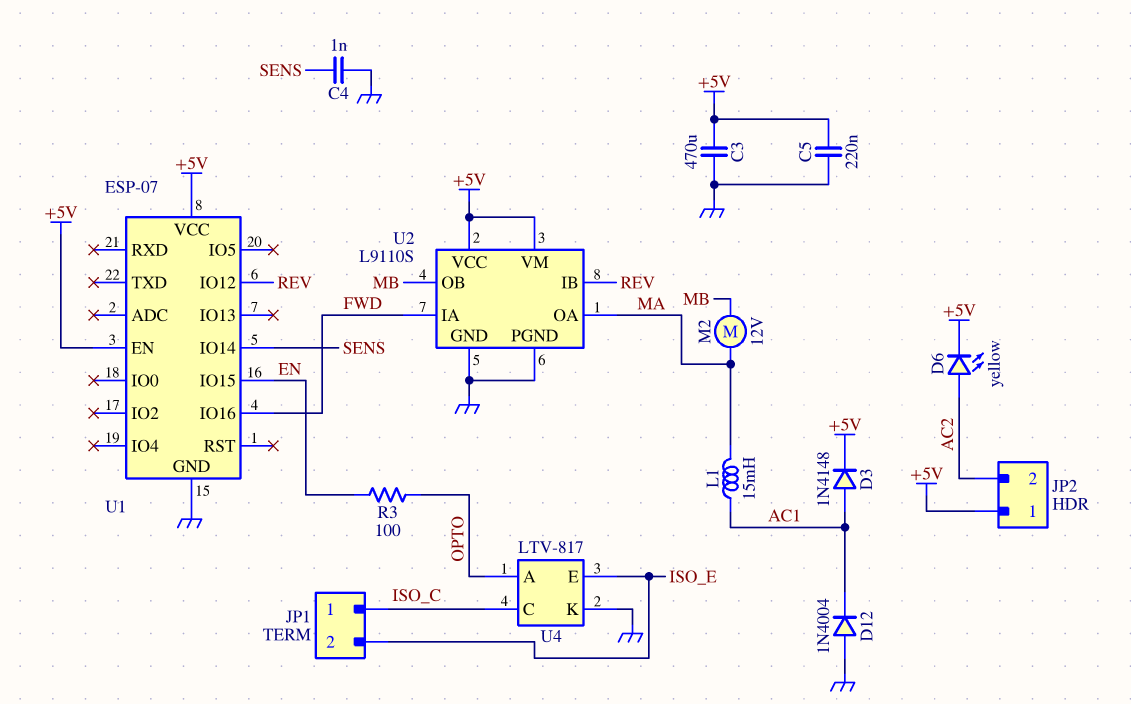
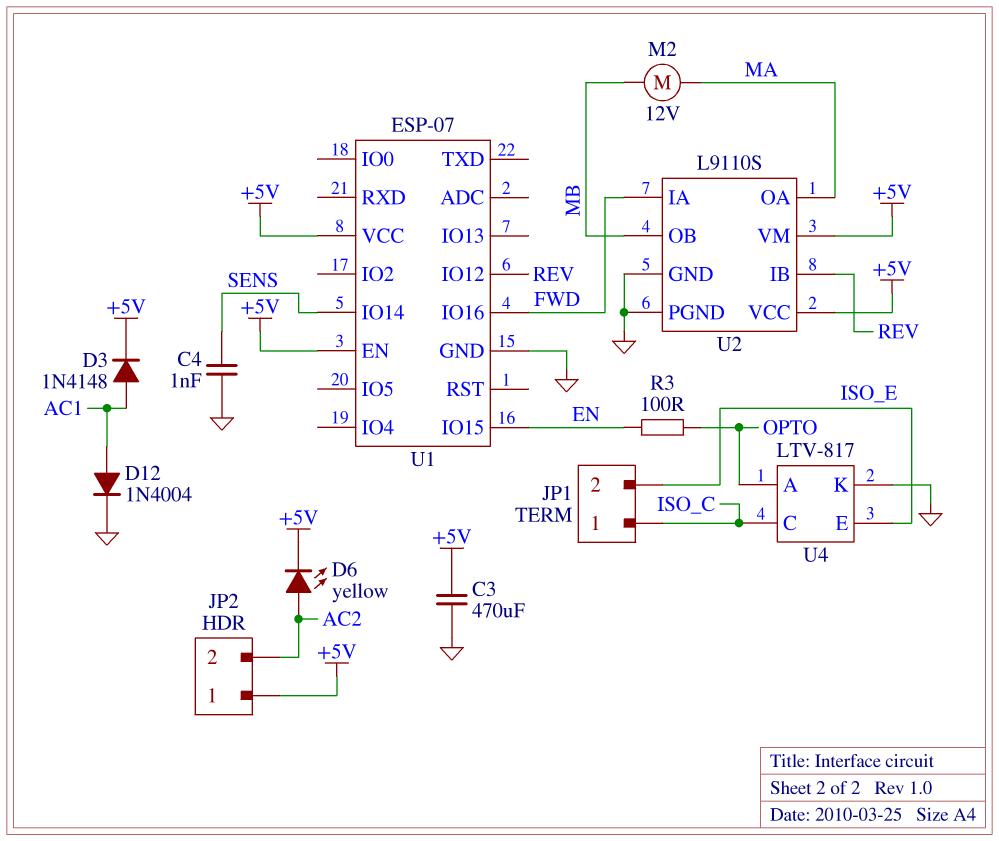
C5: 220nF (+5V, GND) -> none
D12: diode 1N4004 (A GND, K AC1) -> diode 1N4004 (A AC1, K GND)
L1: 15mH (AC1, MA) -> none

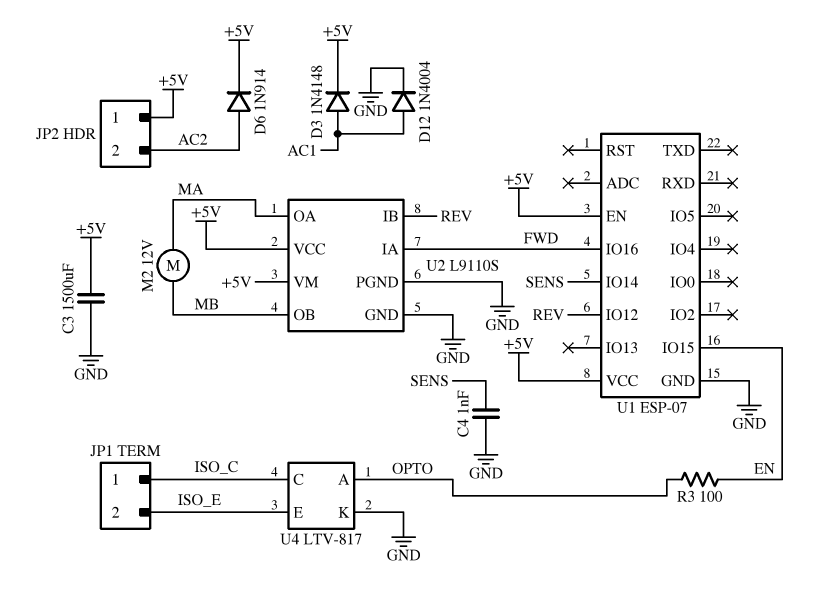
C3: 470uF (+5V, GND) -> 1500uF (+5V, GND)
D6: LED yellow (A AC2, K +5V) -> diode 1N914 (A AC2, K +5V)

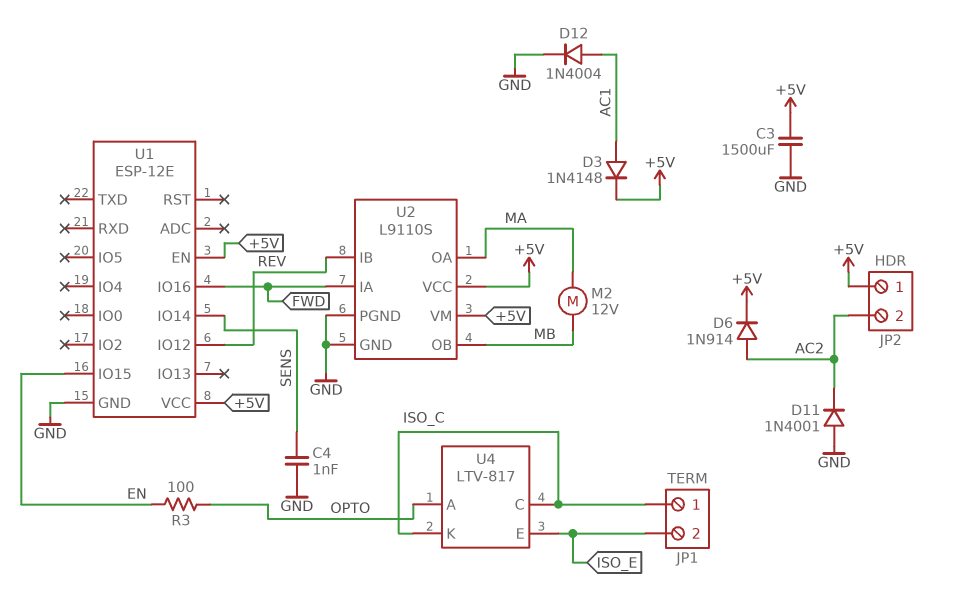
D11: none -> diode 1N4001 (A GND, K AC2)
U1: ESP-07 -> ESP-12E
U4 pin K: GND -> ISO_C

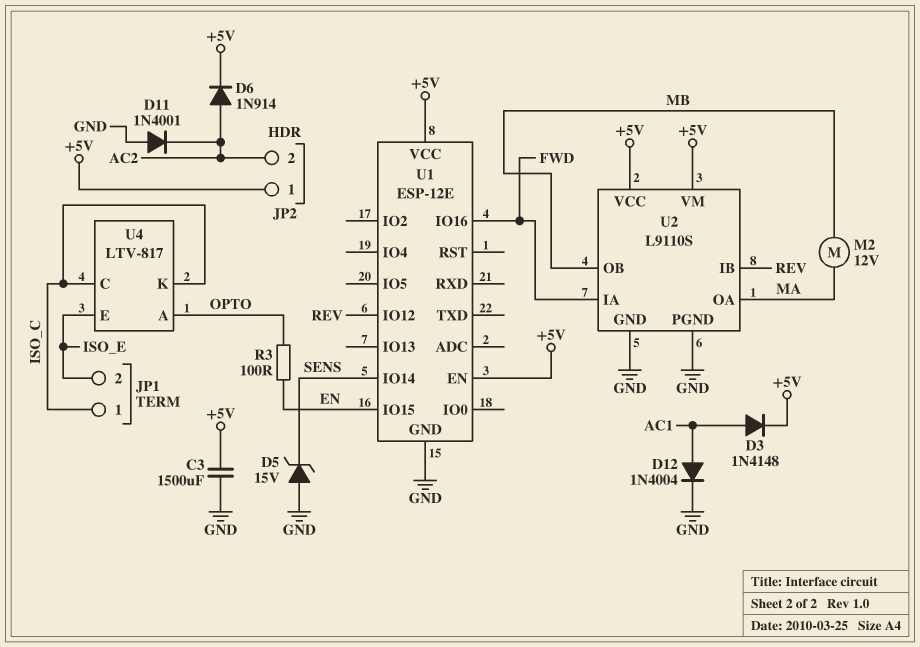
C4: 1nF (GND, SENS) -> none
D5: none -> zener 15V (A GND, K SENS)

